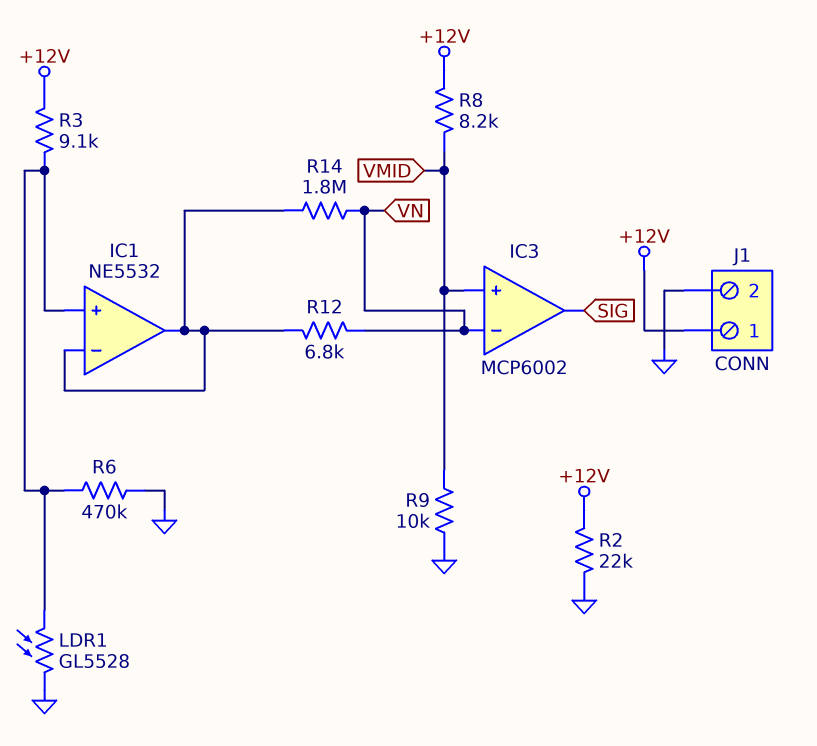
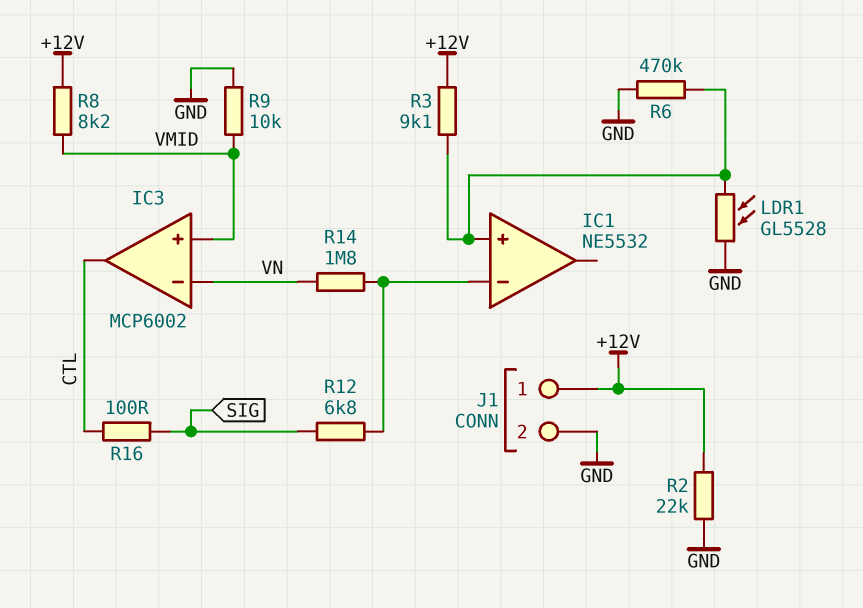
IC1 pin out: IC1/in- -> none
IC3 pin out: SIG -> CTL
R12: 6.8k (IC1/in-, VN) -> 6.8k (IC1/in-, SIG)
R16: none -> 100 (CTL, SIG)

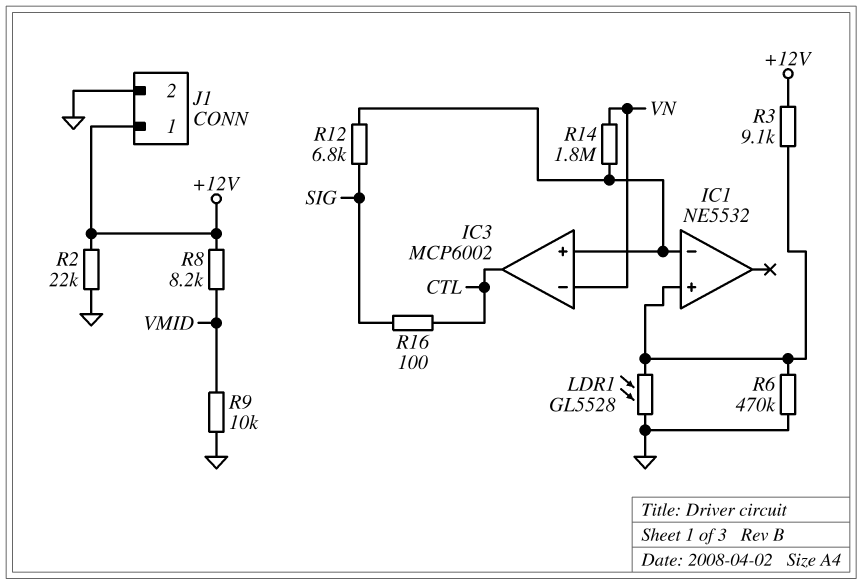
IC3 pin in+: VMID -> IC1/in-

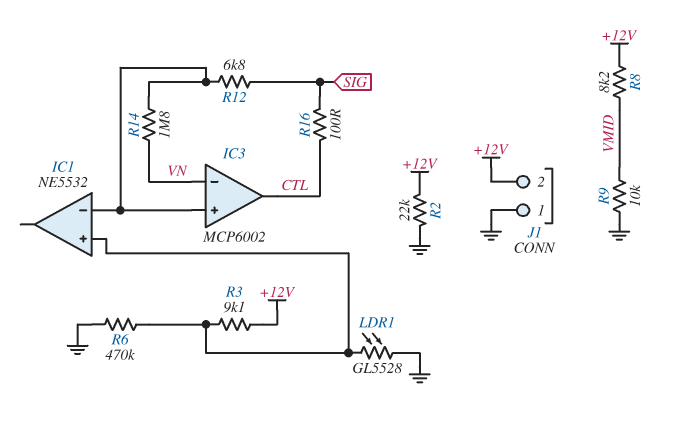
J1 pin 1: +12V -> GND
J1 pin 2: GND -> +12V

